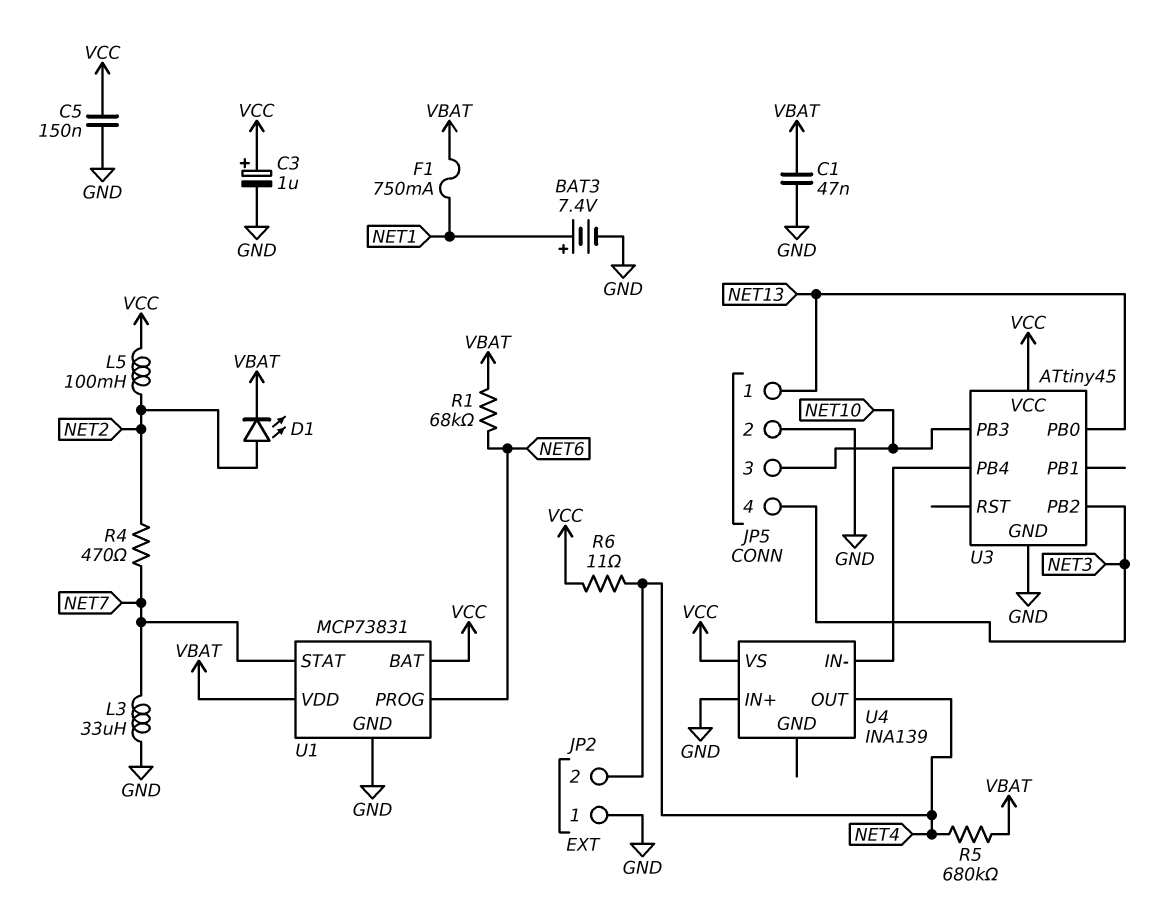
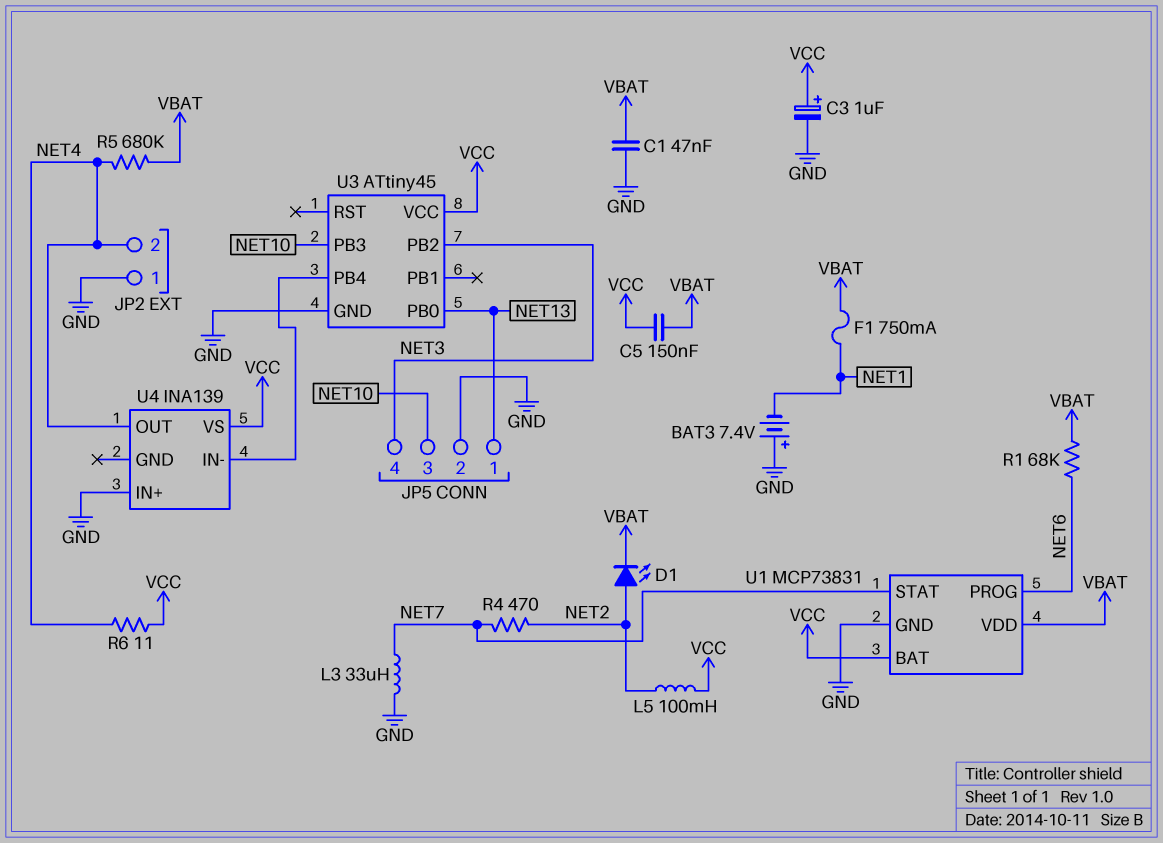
BAT3: 7.4V (plus NET1, minus GND) -> 7.4V (plus GND, minus NET1)
C5: 150nF (GND, VCC) -> 150nF (VBAT, VCC)

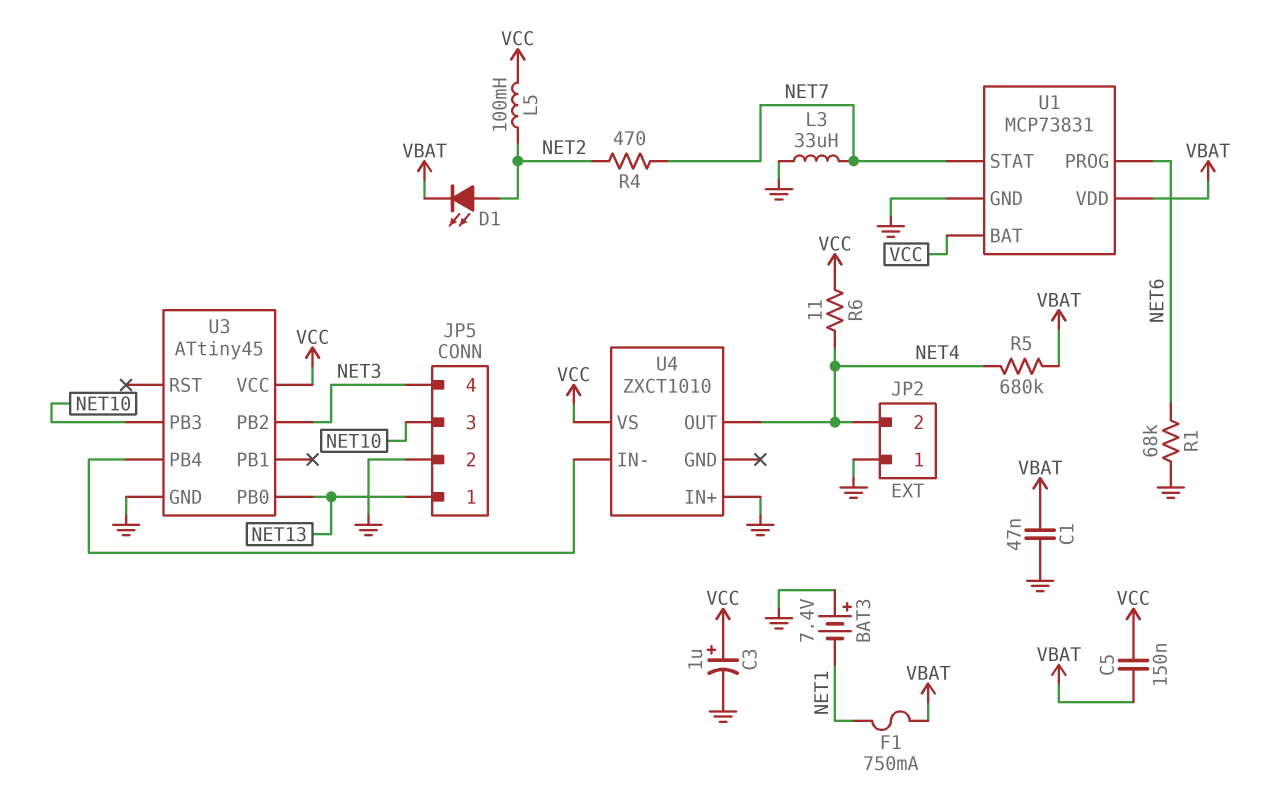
R1: 68k (NET6, VBAT) -> 68k (GND, NET6)
U4: INA139 -> ZXCT1010

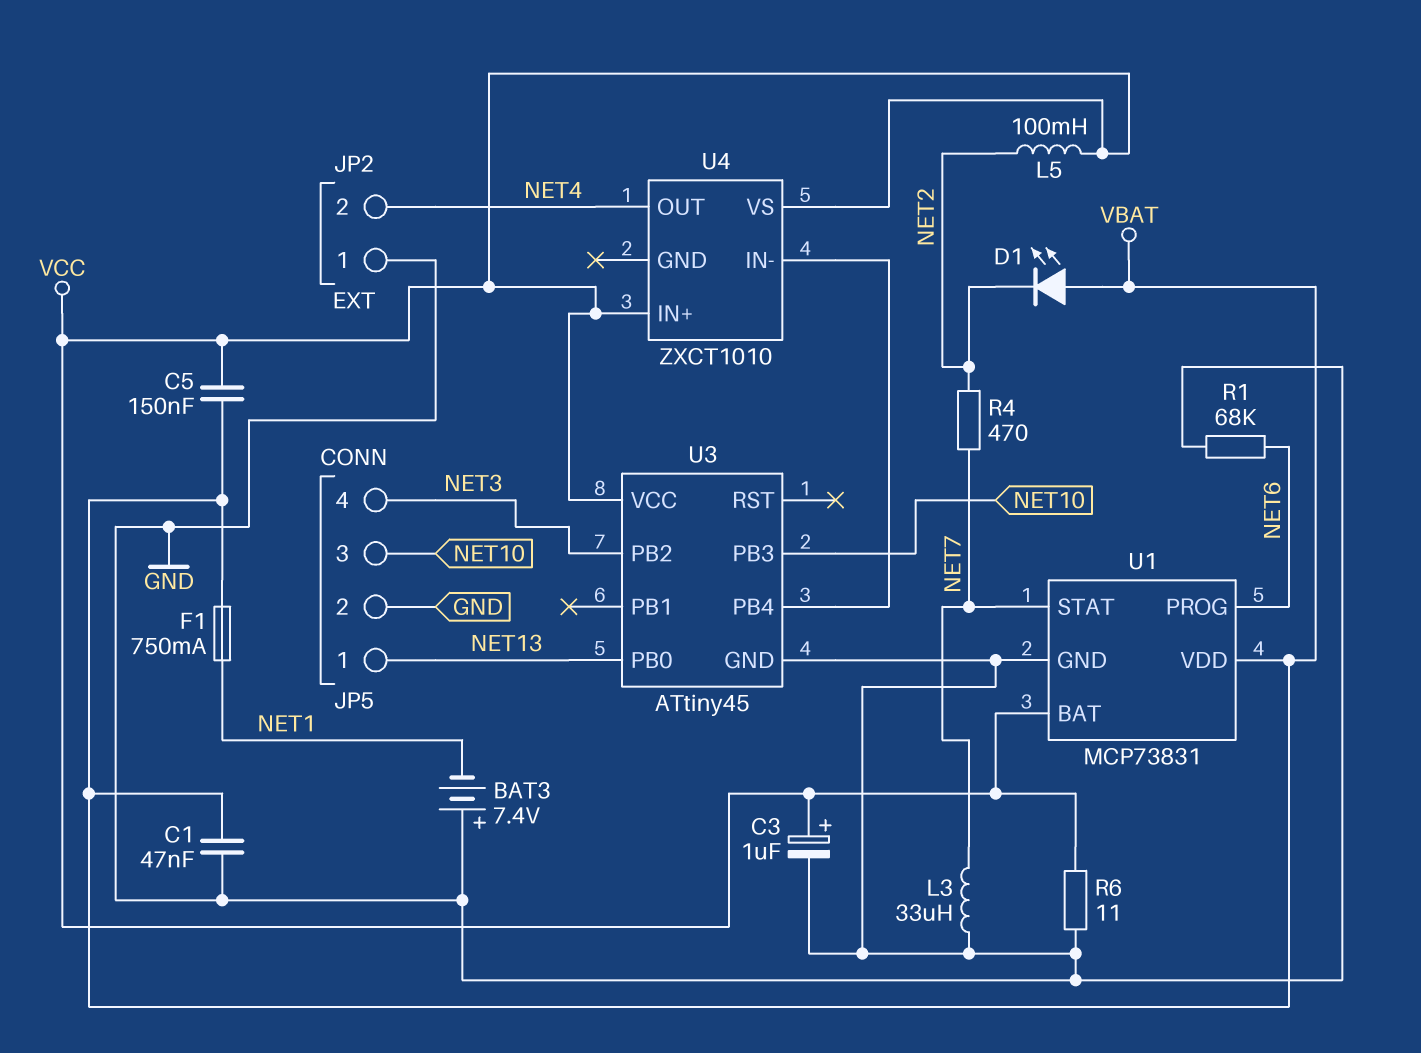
D1: LED (A NET2, K VBAT) -> LED (A VBAT, K NET2)
R5: 680k (NET4, VBAT) -> none
R6: 11 (NET4, VCC) -> 11 (GND, VCC)
U4 pin IN+: GND -> VCC

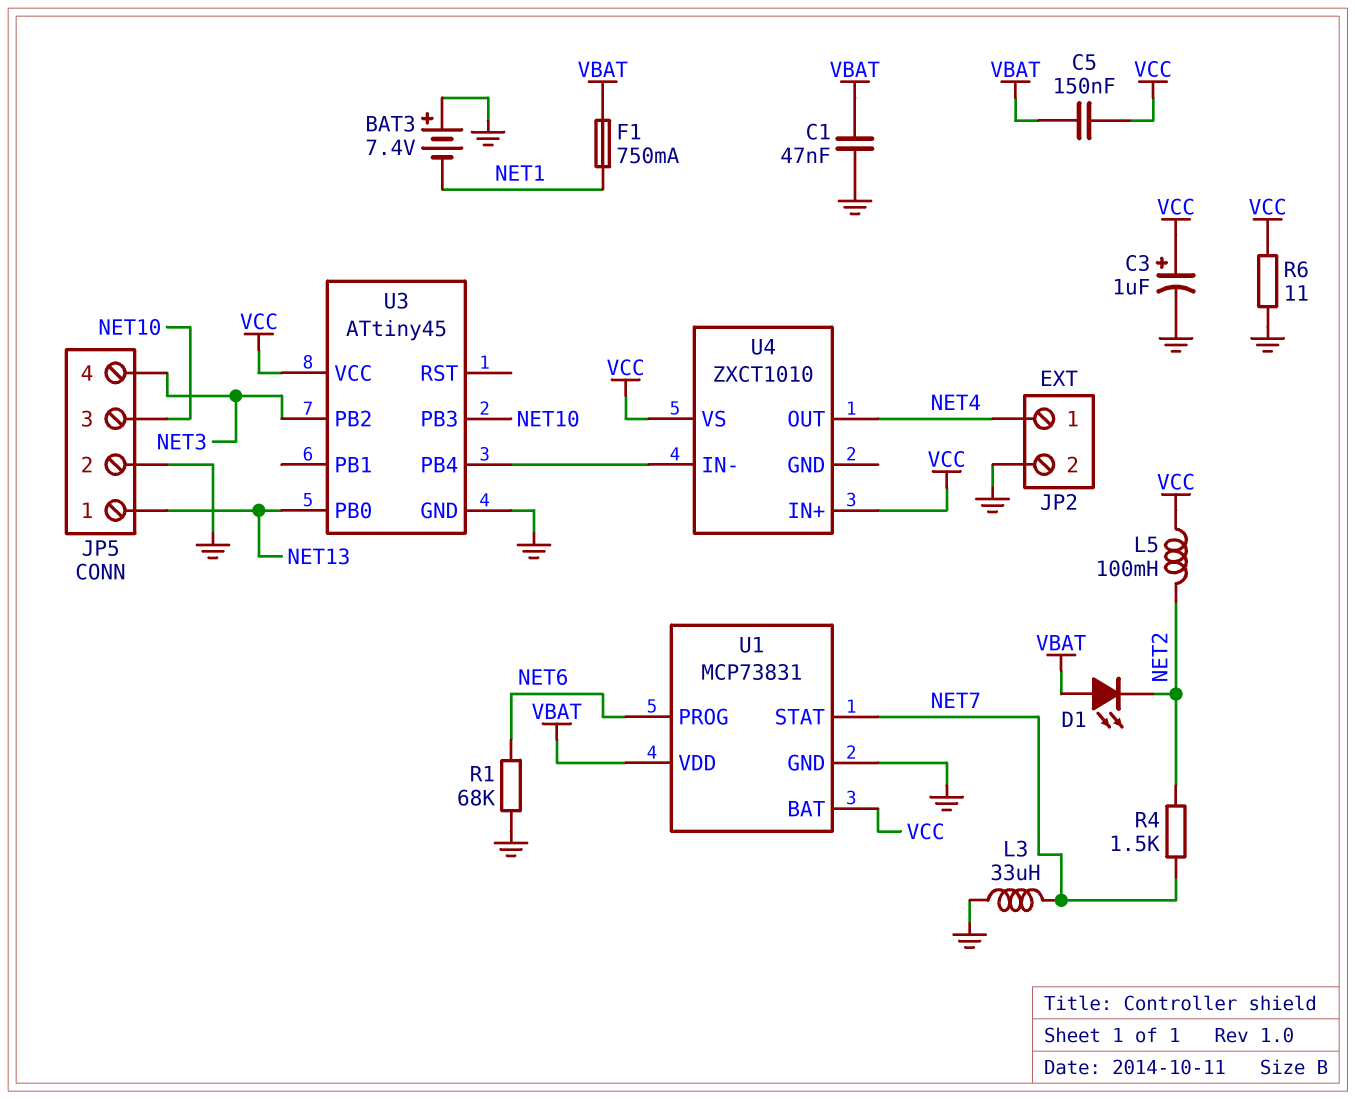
JP2 pin 1: GND -> NET4
JP2 pin 2: NET4 -> GND
R4: 470 (NET2, NET7) -> 1.5k (NET2, NET7)

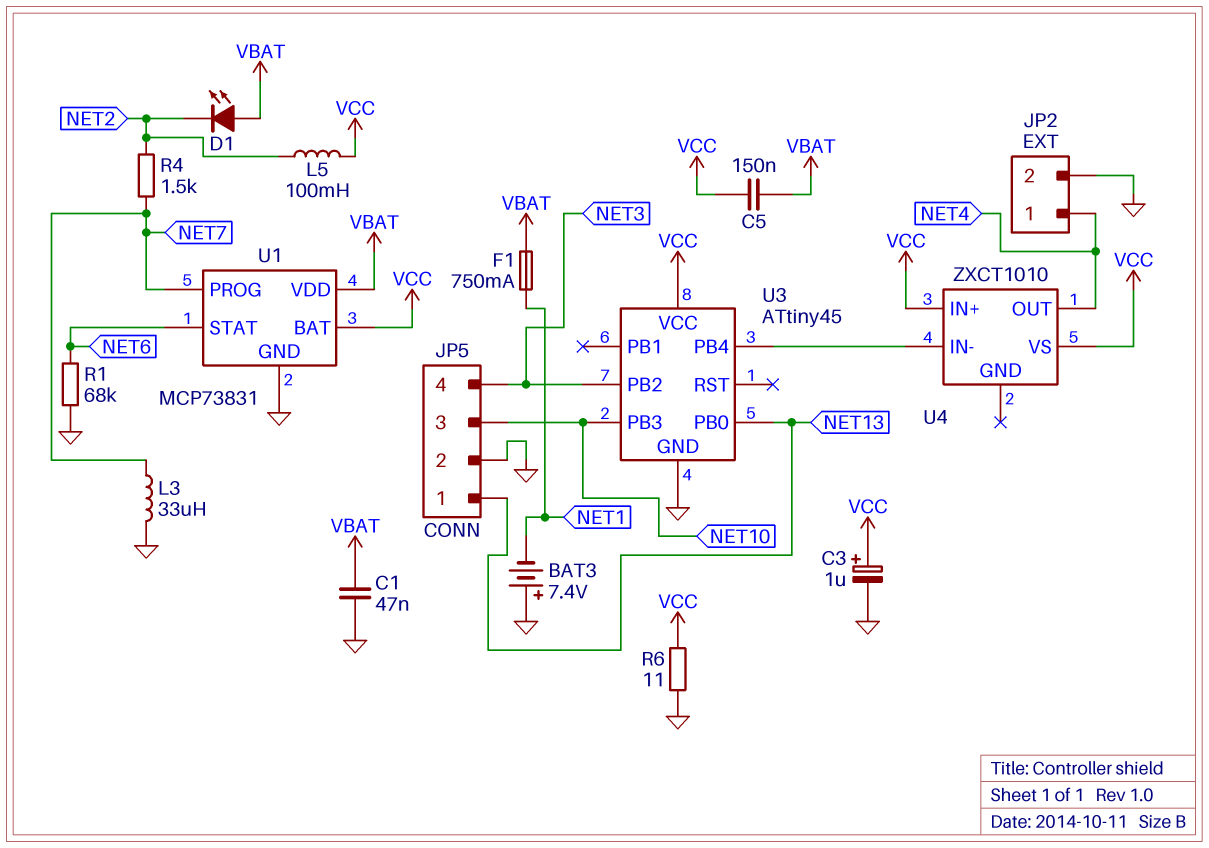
U1 pin PROG: NET6 -> NET7
U1 pin STAT: NET7 -> NET6

